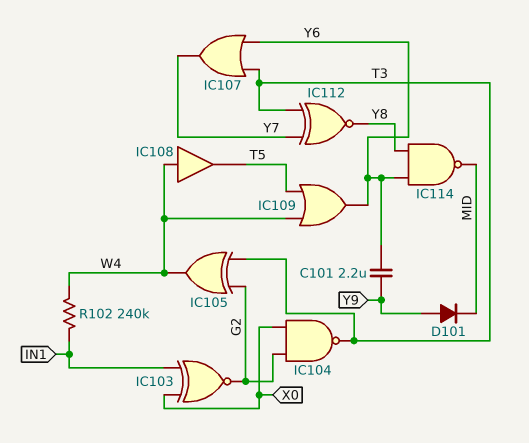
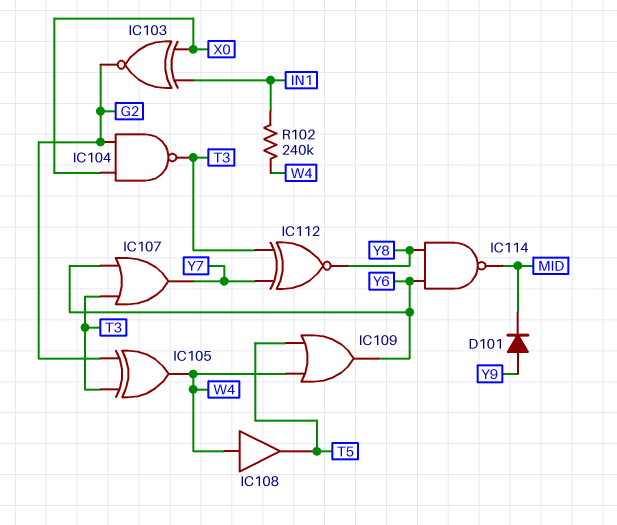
C101: 2.2uF (Y6, Y9) -> none

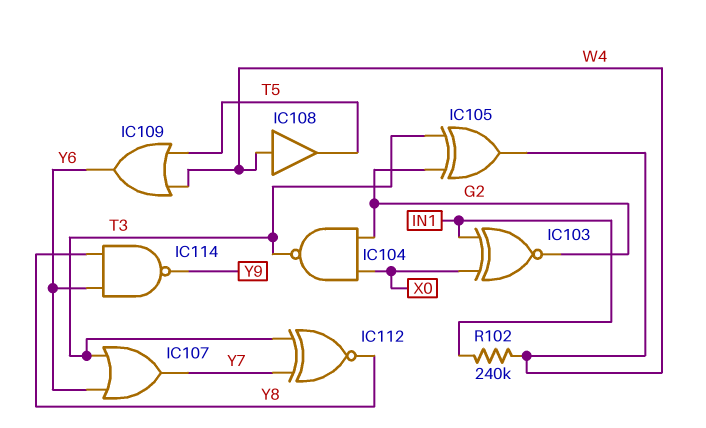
D101: diode (A Y9, K MID) -> none
IC114: NAND (in Y6, in Y8, out MID) -> NAND (in Y6, in Y8, out Y9)

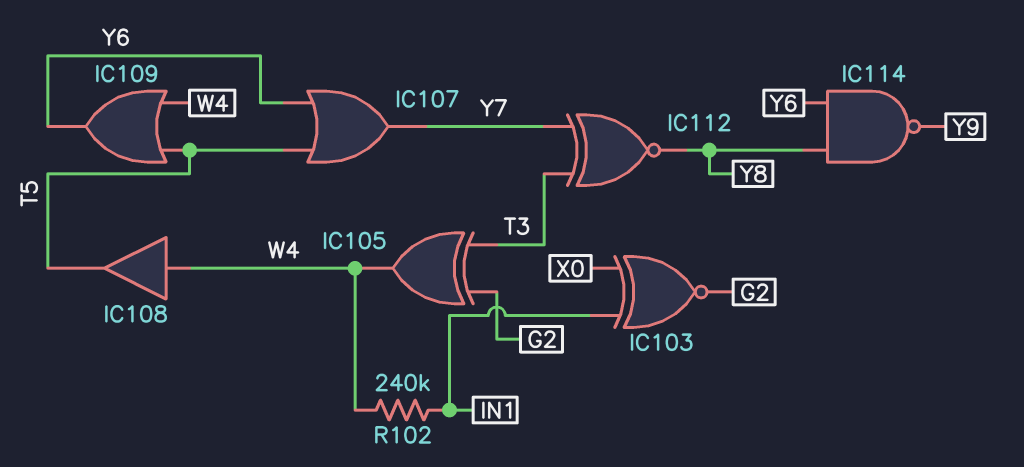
IC104: NAND (in G2, in X0, out T3) -> none
IC107: OR (in T3, in Y6, out Y7) -> OR (in T5, in Y6, out Y7)

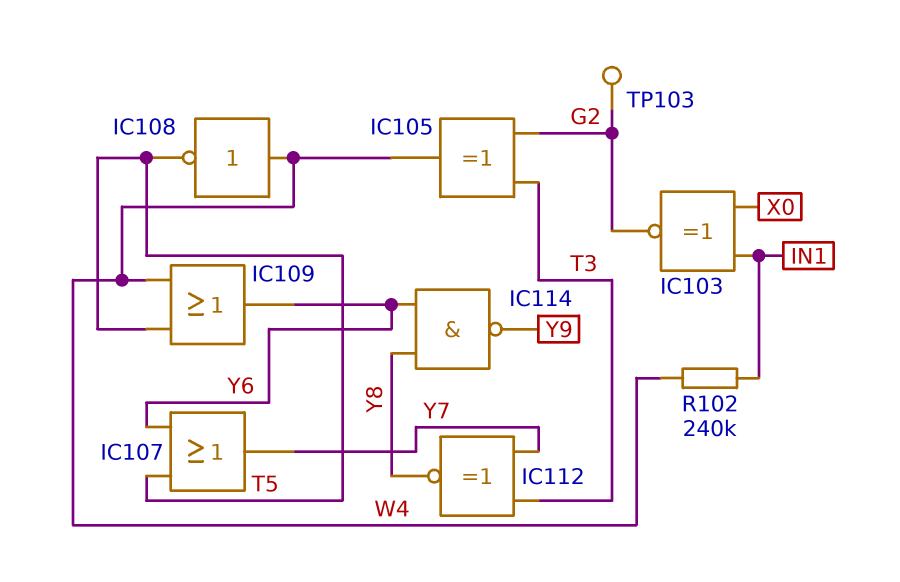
IC108: buffer (in W4, out T5) -> NOT (in W4, out T5)
TP103: none -> test point (G2)

